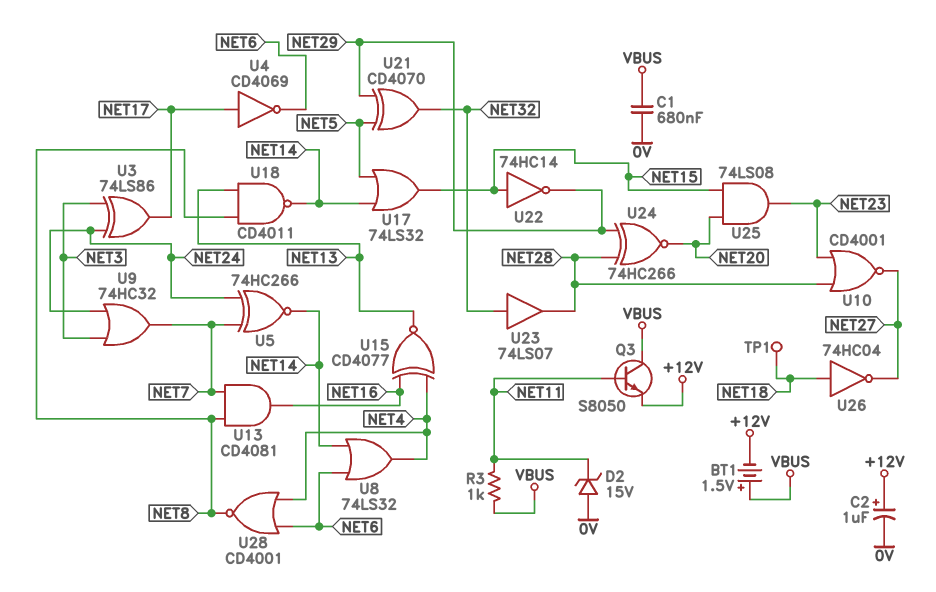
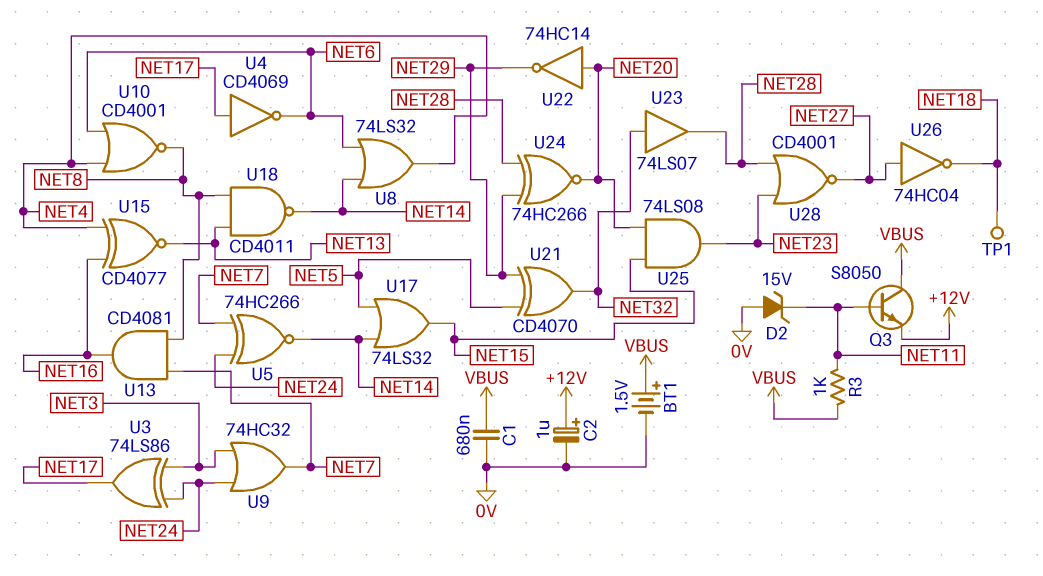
BT1: 1.5V (plus VBUS, minus +12V) -> 1.5V (plus VBUS, minus 0V)
U10: NOR CD4001 (in NET23, in NET28, out NET27) -> NOR CD4001 (in NET4, in NET6, out NET8)
U22: NOT 74HC14 (in NET15, out NET29) -> NOT 74HC14 (in NET20, out NET29)
U26: NOT 74HC04 (in NET18, out NET27) -> NOT 74HC04 (in NET27, out NET18)
U28: NOR CD4001 (in NET4, in NET6, out NET8) -> NOR CD4001 (in NET23, in NET28, out NET27)

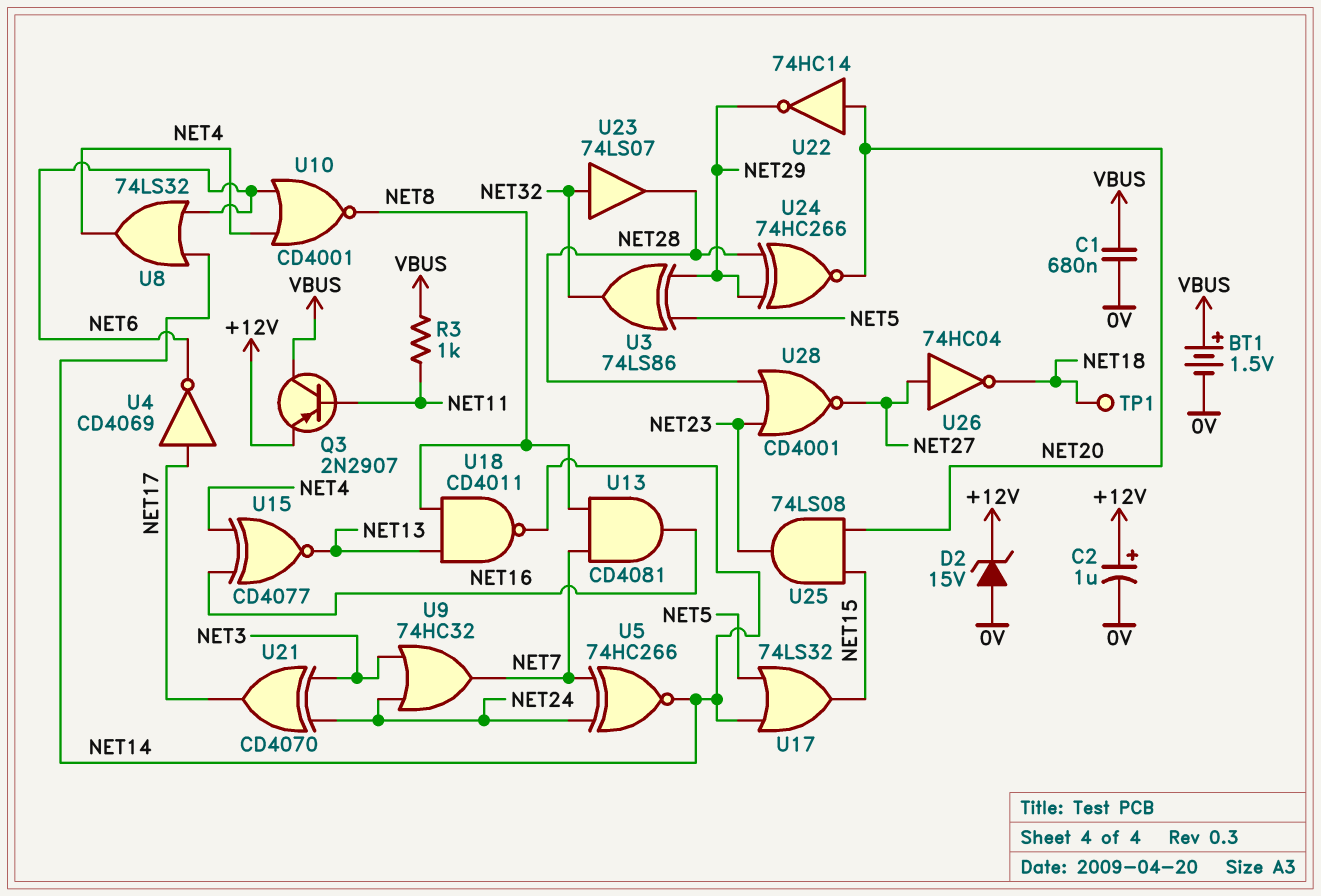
D2: zener 15V (A 0V, K NET11) -> zener 15V (A 0V, K +12V)
Q3: NPN S8050 (B NET11, C VBUS, E +12V) -> PNP 2N2907 (B NET11, C VBUS, E +12V)
U3: XOR 74LS86 (in NET3, in NET24, out NET17) -> XOR 74LS86 (in NET5, in NET29, out NET32)
U21: XOR CD4070 (in NET5, in NET29, out NET32) -> XOR CD4070 (in NET3, in NET24, out NET17)

